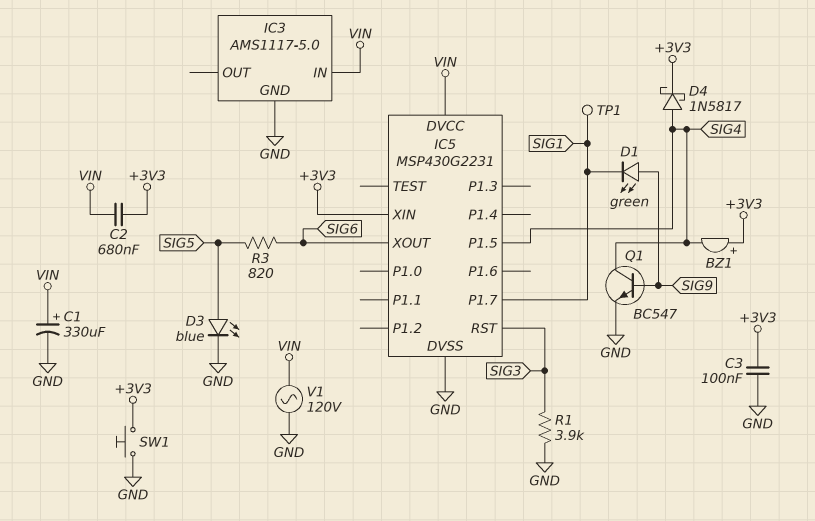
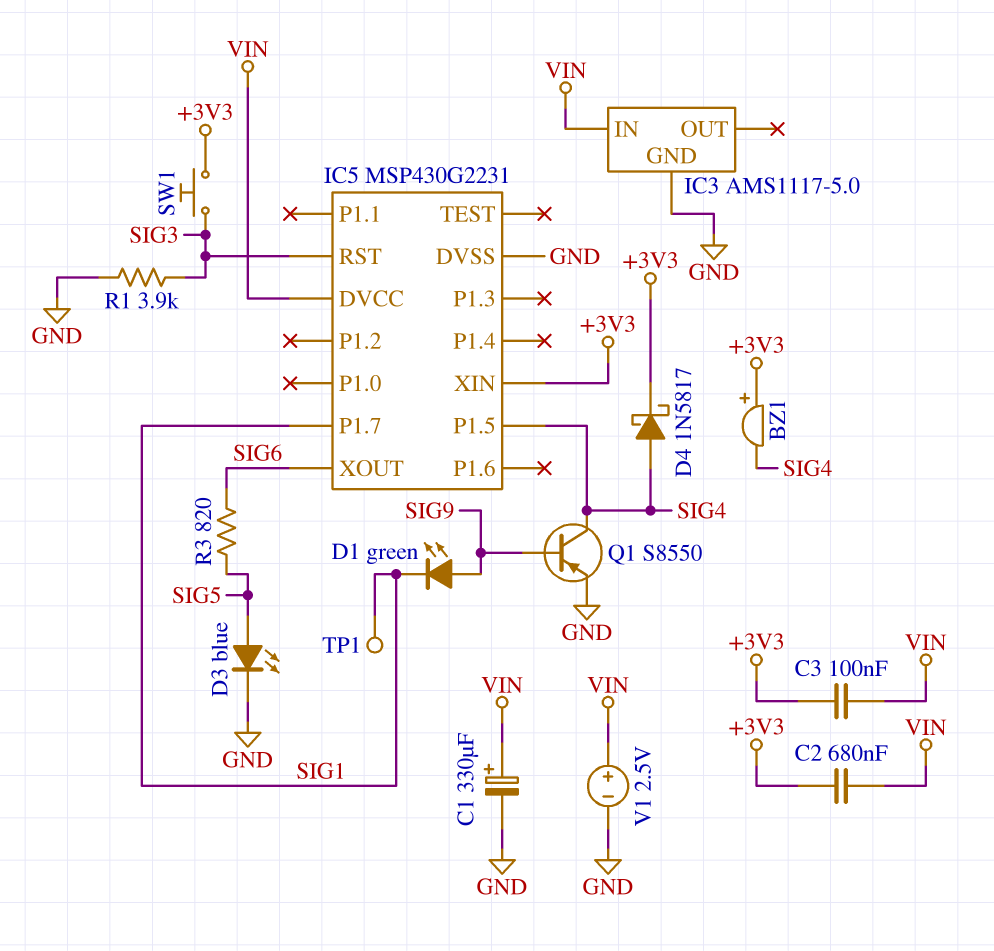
C3: 100nF (+3V3, GND) -> 100nF (+3V3, VIN)
Q1: NPN BC547 (B SIG9, C SIG4, E GND) -> PNP S8550 (B SIG9, C SIG4, E GND)
SW1: button (+3V3, GND) -> button (+3V3, SIG3)
V1: AC 120V (GND, VIN) -> 2.5V (plus VIN, minus GND)

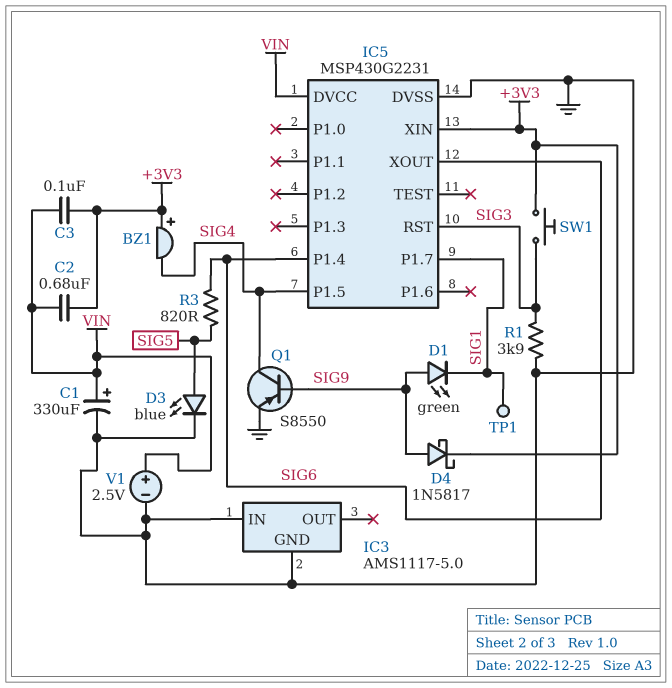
D4: schottky 1N5817 (A SIG4, K +3V3) -> schottky 1N5817 (A SIG9, K +3V3)
IC3 pin IN: VIN -> GND
IC5 pin P1.4: none -> SIG6

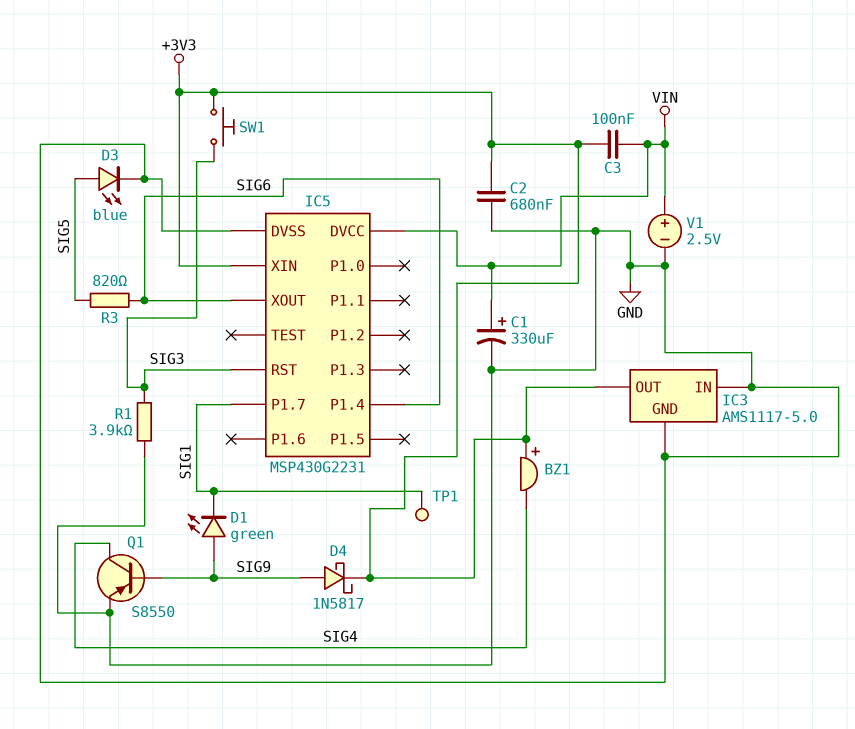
C2: 680nF (+3V3, VIN) -> 680nF (+3V3, GND)
IC3 pin OUT: none -> +3V3
IC5 pin P1.5: SIG4 -> none

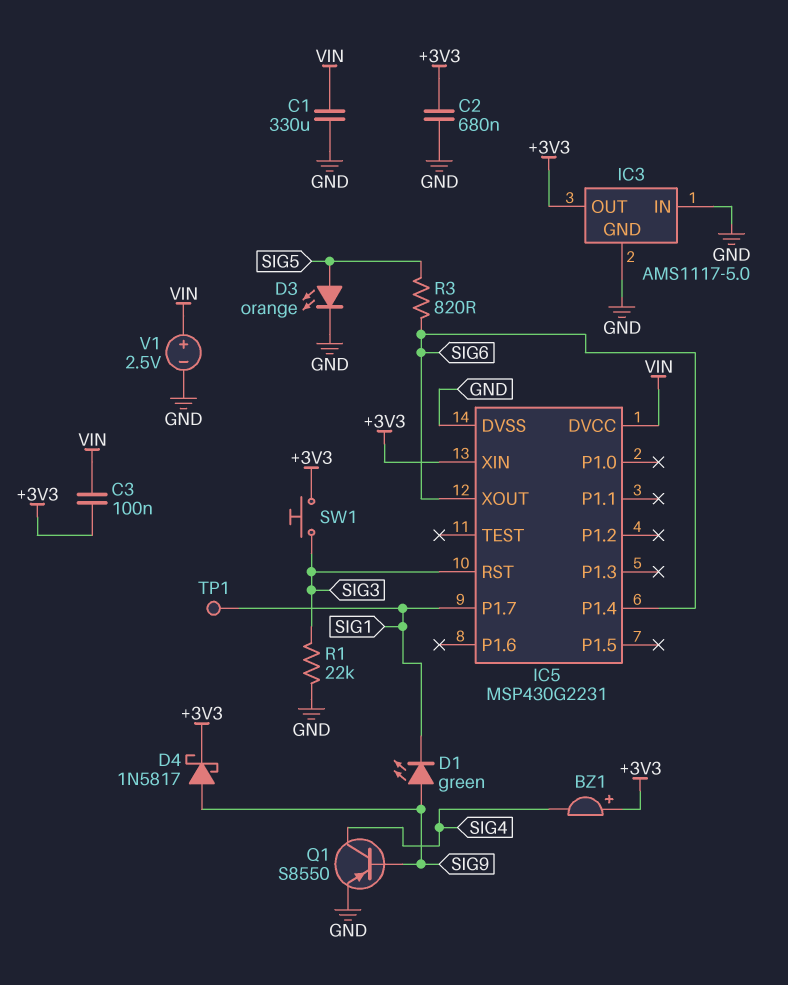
C1: 330uF (plus VIN, minus GND) -> 330uF (GND, VIN)
D3: LED blue (A SIG5, K GND) -> LED orange (A SIG5, K GND)
R1: 3.9k (GND, SIG3) -> 22k (GND, SIG3)

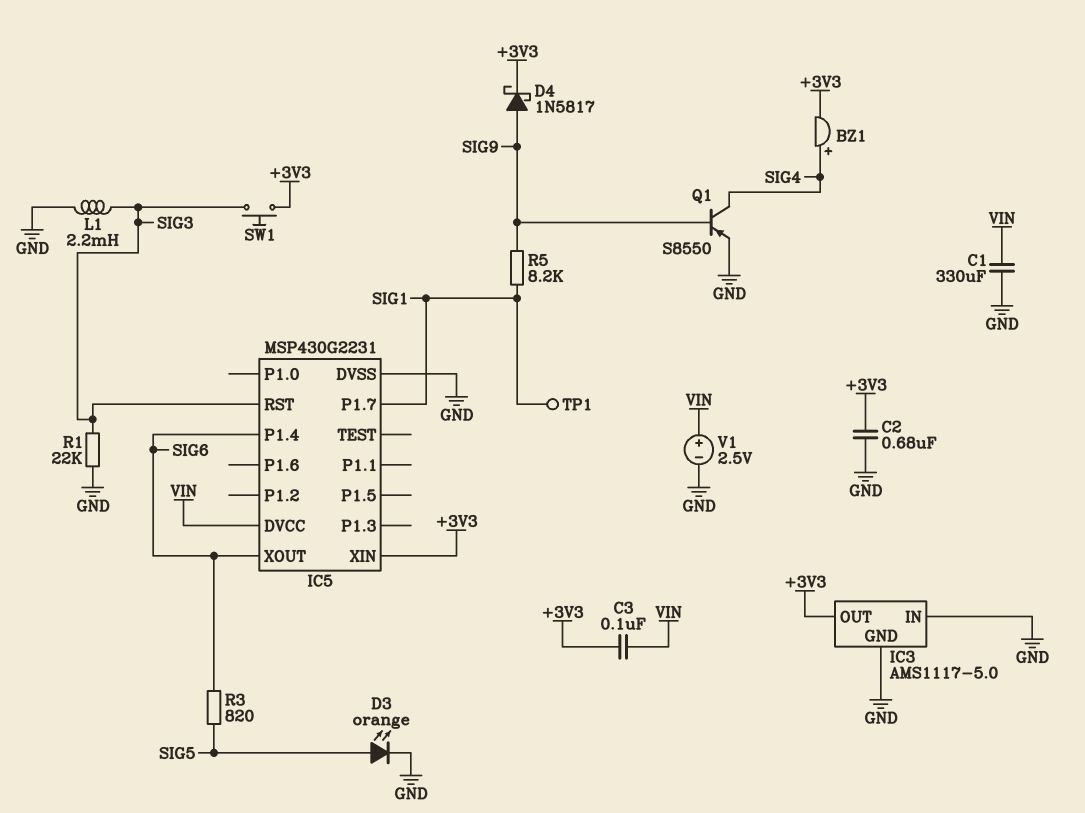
BZ1: buzzer (plus +3V3, minus SIG4) -> buzzer (plus SIG4, minus +3V3)
D1: LED green (A SIG9, K SIG1) -> none
L1: none -> 2.2mH (GND, SIG3)
R5: none -> 8.2k (SIG1, SIG9)

